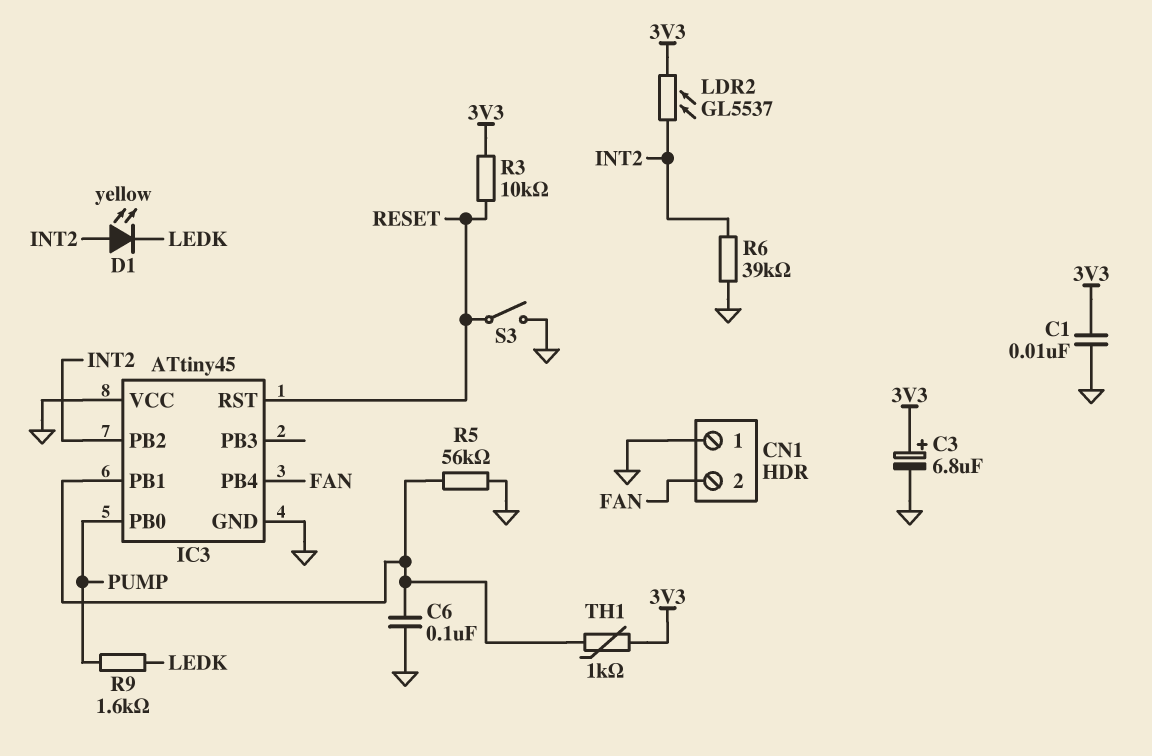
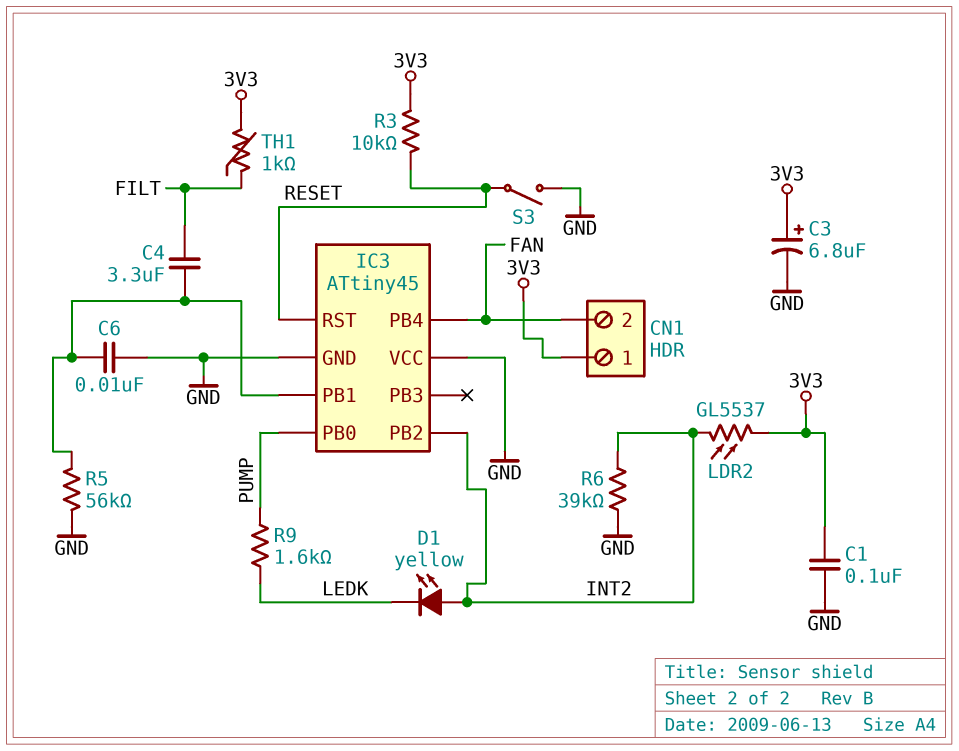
C1: 10nF (3V3, GND) -> 100nF (3V3, GND)
C4: none -> 3.3uF (FILT, IC3/PB1)
C6: 100nF (GND, IC3/PB1) -> 10nF (GND, IC3/PB1)
CN1 pin 1: GND -> 3V3
TH1: 1k (3V3, IC3/PB1) -> 1k (3V3, FILT)

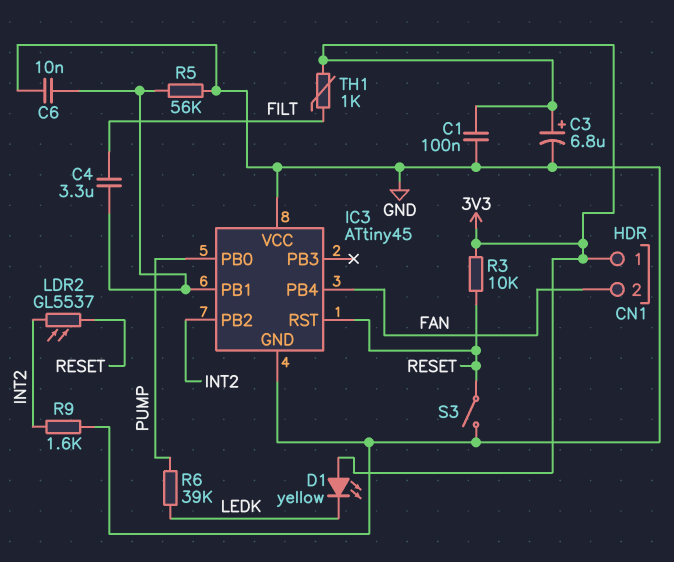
D1: LED yellow (A INT2, K LEDK) -> LED yellow (A 3V3, K LEDK)
LDR2: GL5537 (3V3, INT2) -> GL5537 (INT2, RESET)
R6: 39k (GND, INT2) -> 39k (LEDK, PUMP)
R9: 1.6k (LEDK, PUMP) -> 1.6k (GND, INT2)

